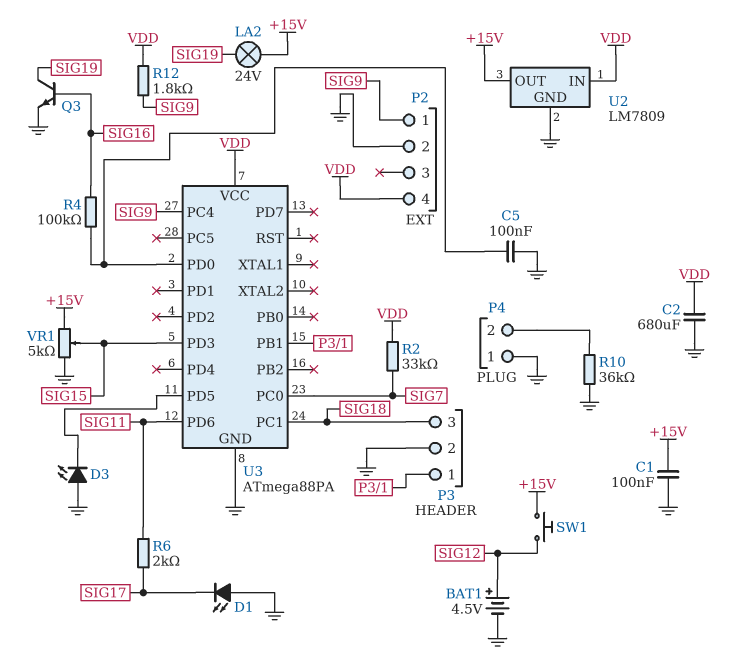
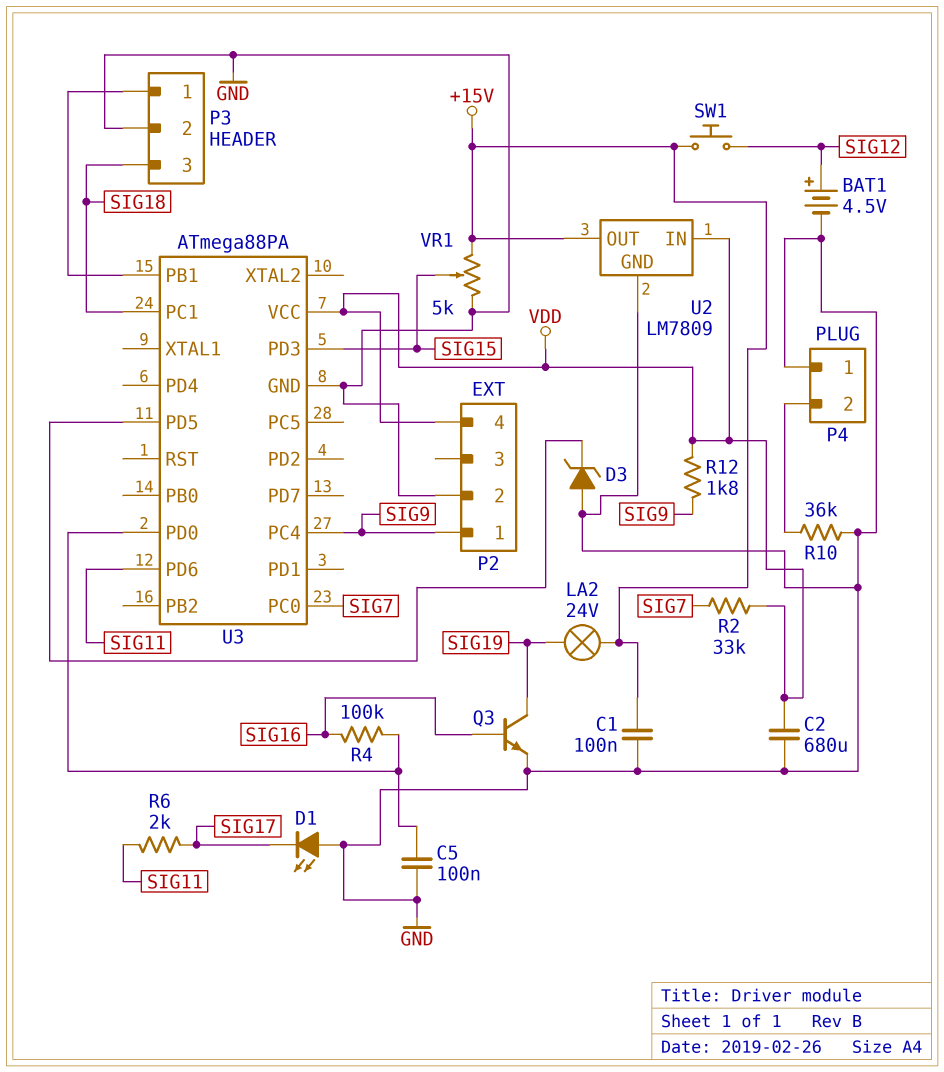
D3: LED (A GND, K U3/PD5) -> zener (A GND, K U3/PD5)

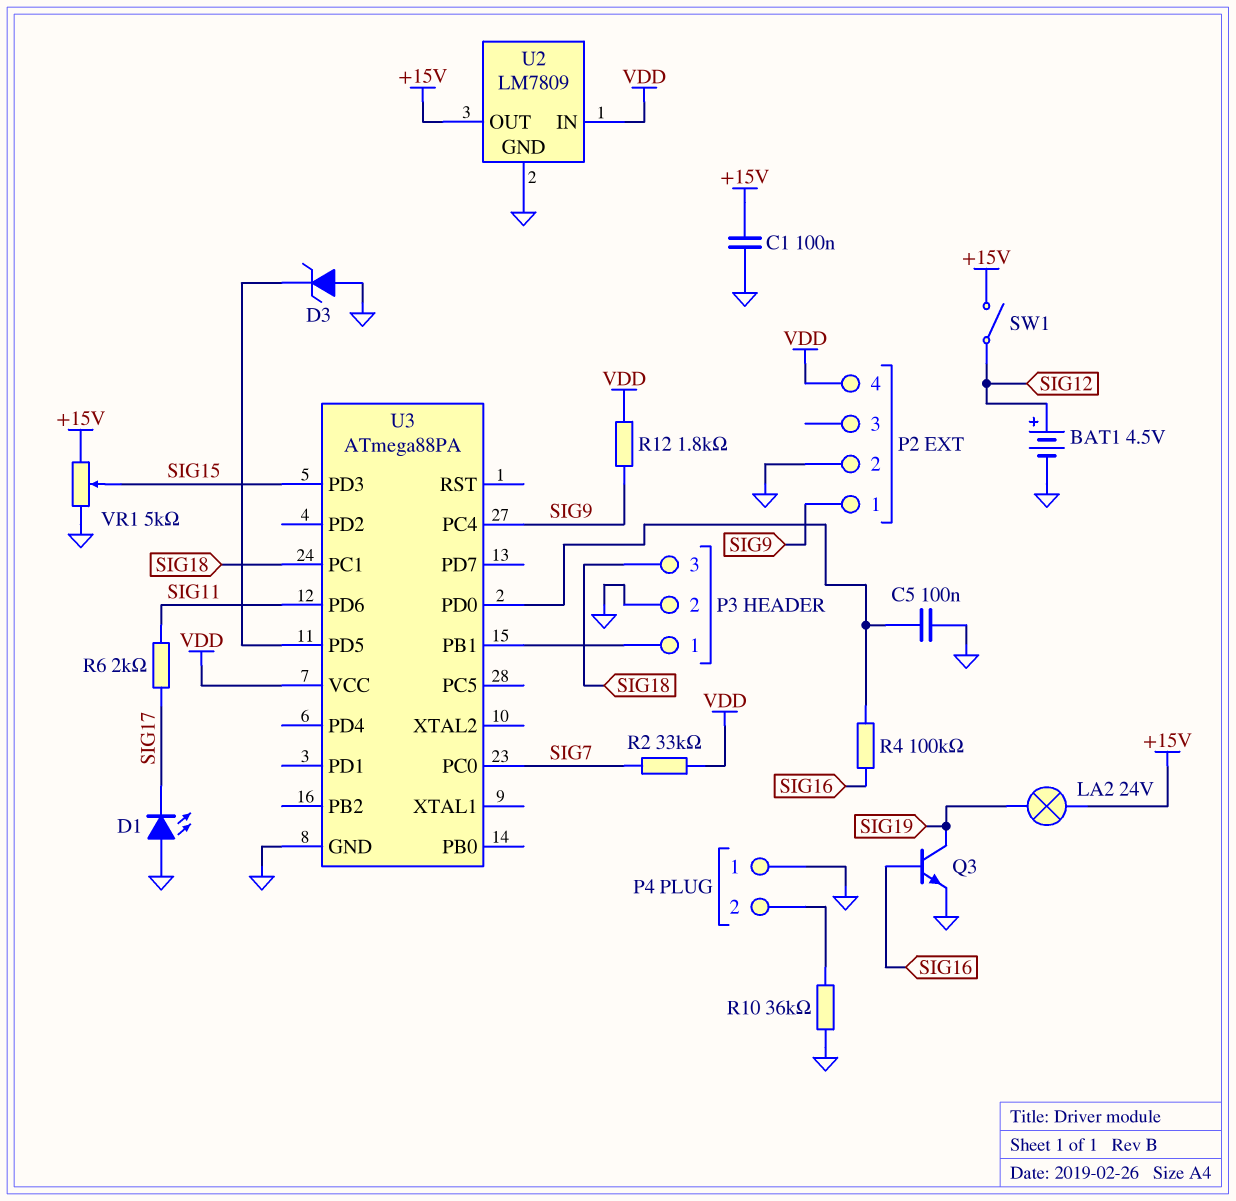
C2: 680uF (GND, VDD) -> none
SW1: button (+15V, SIG12) -> switch (+15V, SIG12)

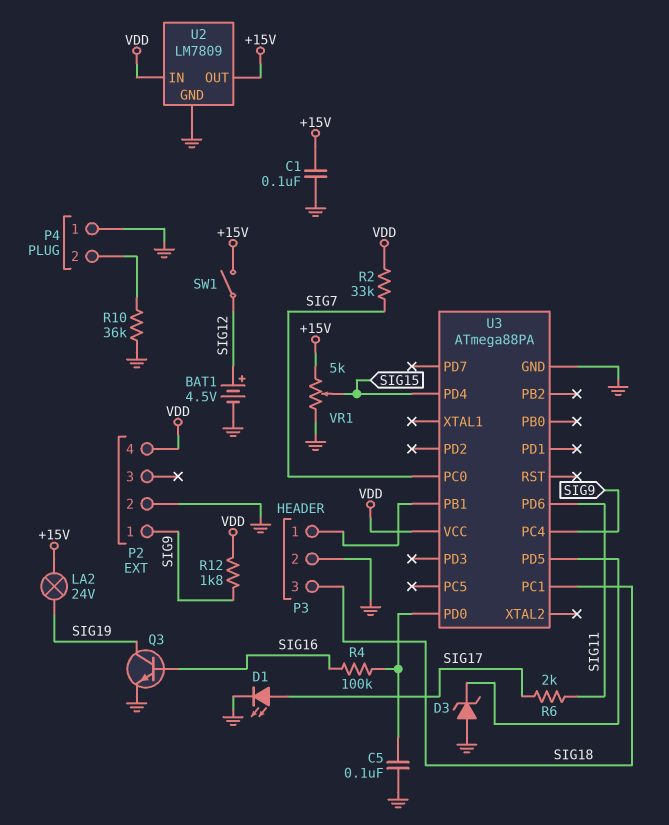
D1: LED (A GND, K SIG17) -> LED (A SIG17, K GND)
U3 pin PD3: SIG15 -> none
U3 pin PD4: none -> SIG15

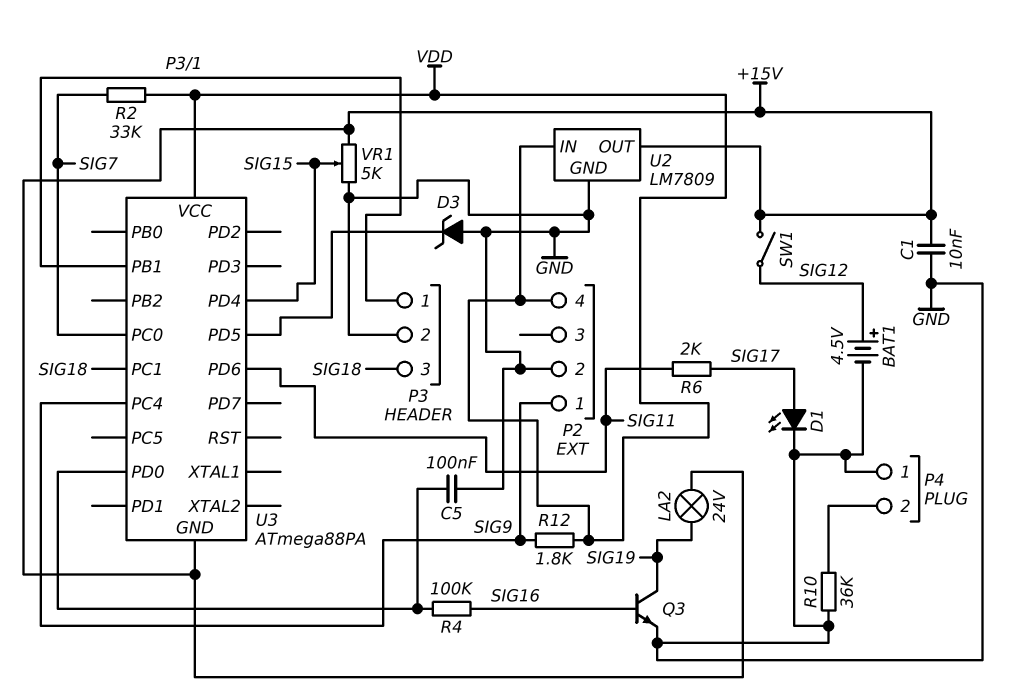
C1: 100nF (+15V, GND) -> 10nF (+15V, GND)
U3 pin GND: GND -> +15V

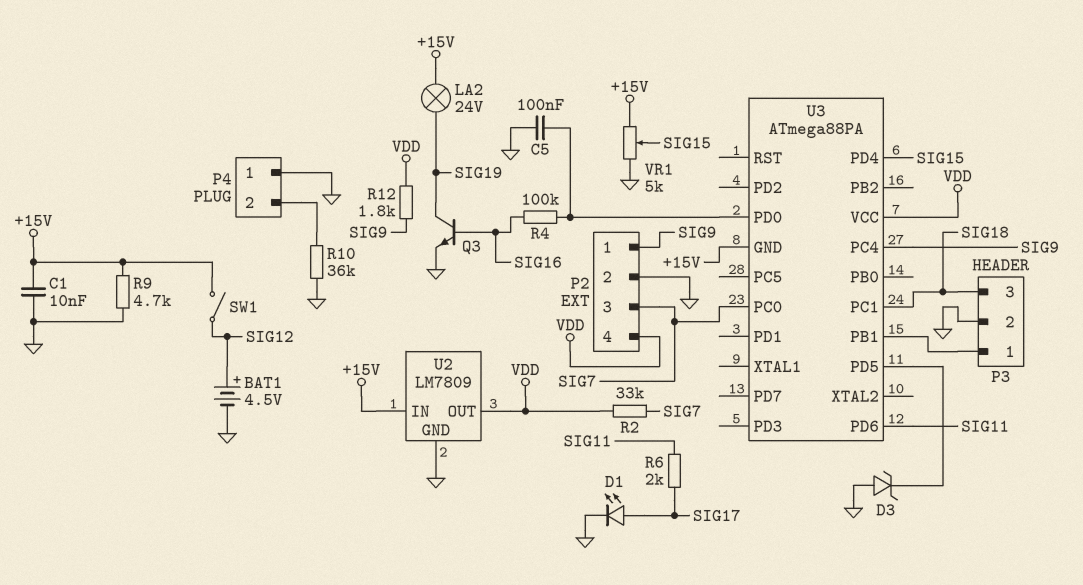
P2 pin 3: none -> SIG7
R9: none -> 4.7k (+15V, GND)
U2 pin IN: VDD -> +15V
U2 pin OUT: +15V -> VDD

